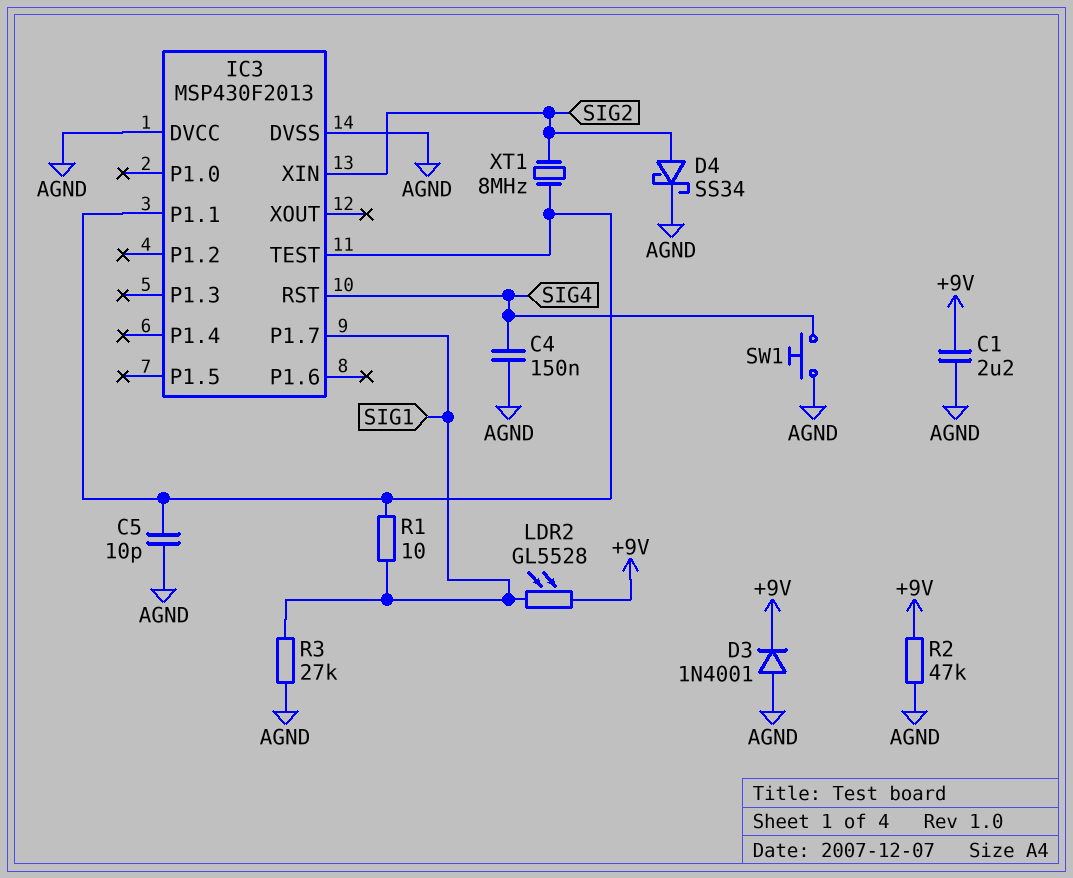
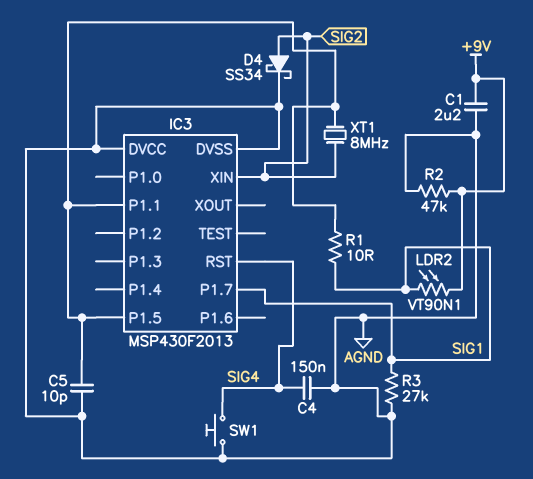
D3: diode 1N4001 (A AGND, K +9V) -> none
IC3 pin P1.5: none -> IC3/P1.1
IC3 pin TEST: IC3/P1.1 -> none
LDR2: GL5528 (+9V, SIG1) -> VT90N1 (+9V, SIG1)

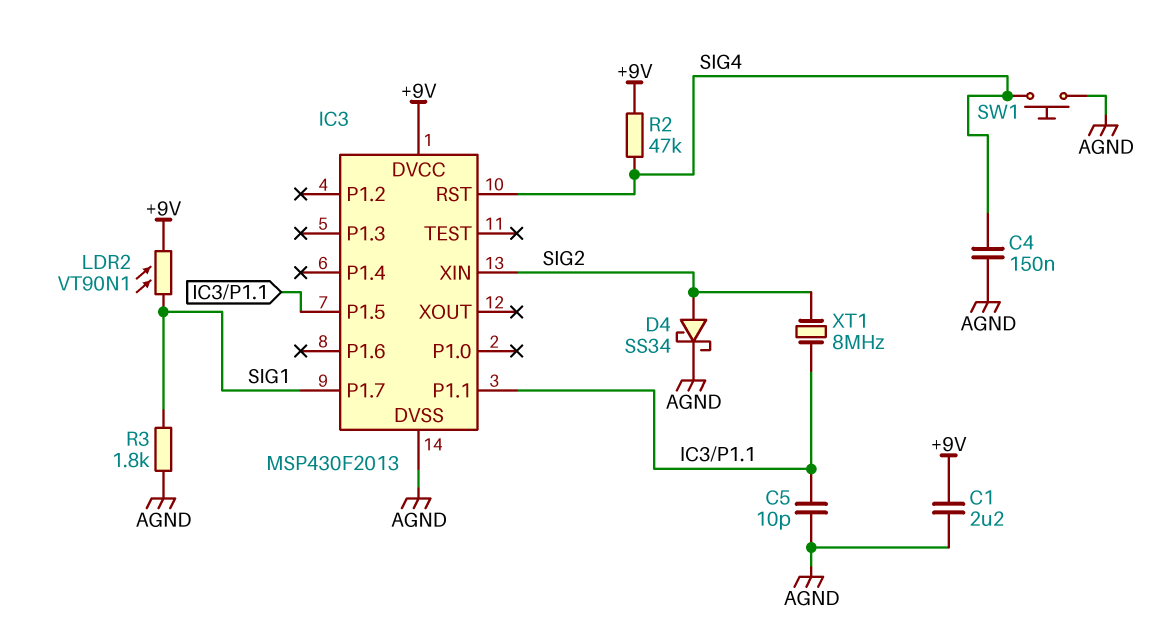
IC3 pin DVCC: AGND -> +9V
R1: 10 (IC3/P1.1, SIG1) -> none
R2: 47k (+9V, AGND) -> 47k (+9V, SIG4)
R3: 27k (AGND, SIG1) -> 1.8k (AGND, SIG1)

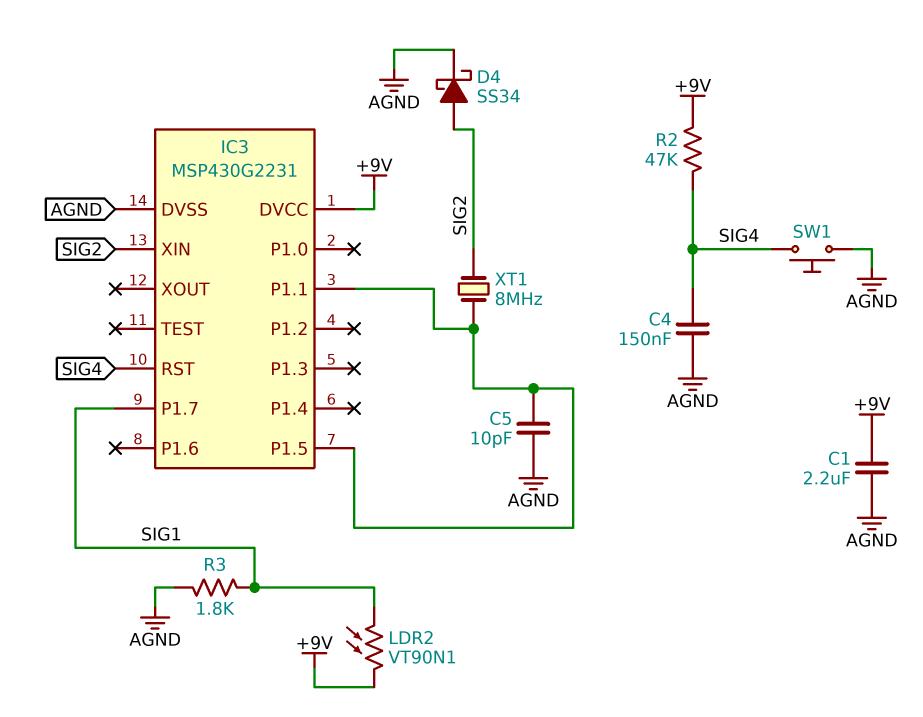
IC3: MSP430F2013 -> MSP430G2231

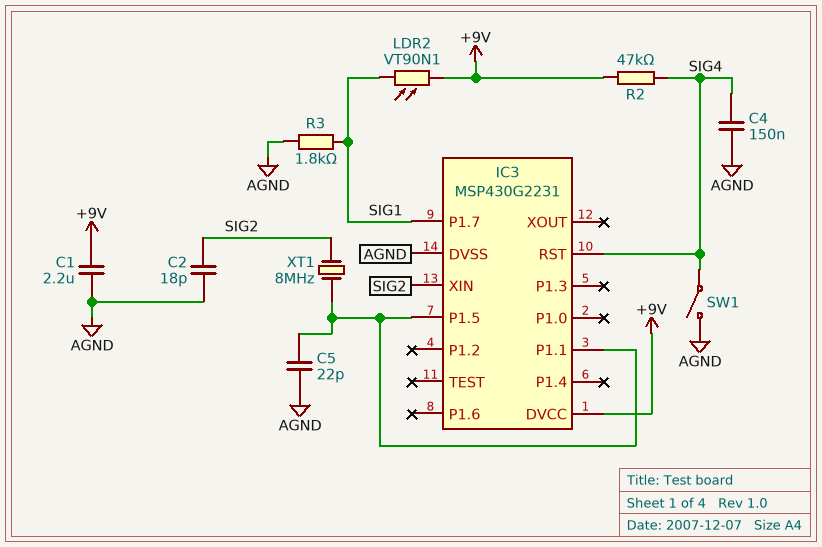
C2: none -> 18pF (AGND, SIG2)
C5: 10pF (AGND, IC3/P1.1) -> 22pF (AGND, IC3/P1.1)
D4: schottky SS34 (A SIG2, K AGND) -> none
SW1: button (AGND, SIG4) -> switch (AGND, SIG4)

